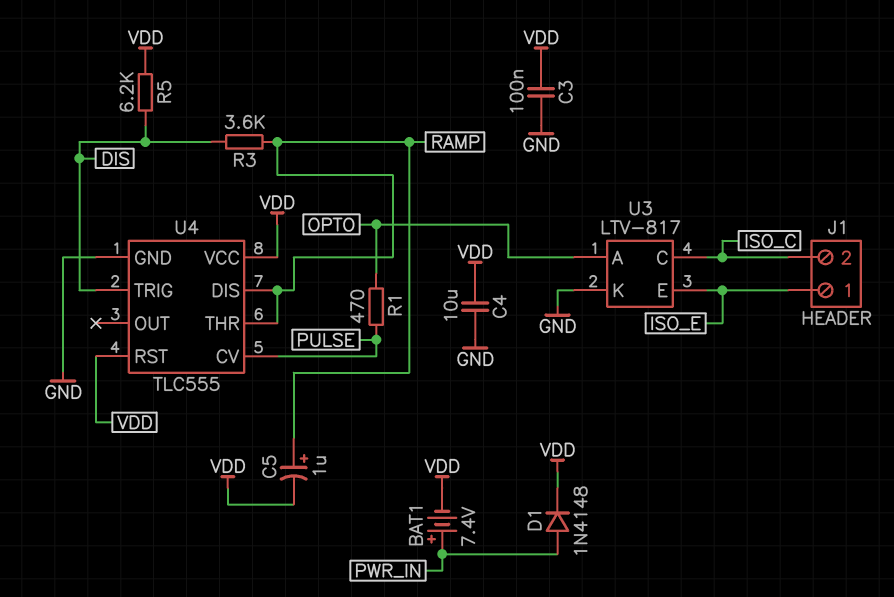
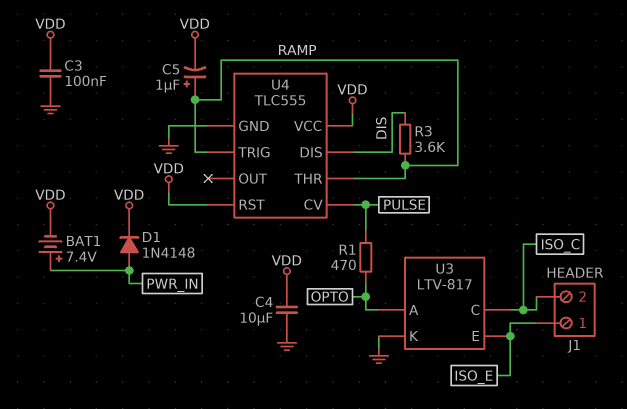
R5: 6.2k (DIS, VDD) -> none
U4 pin DIS: RAMP -> DIS
U4 pin TRIG: DIS -> RAMP

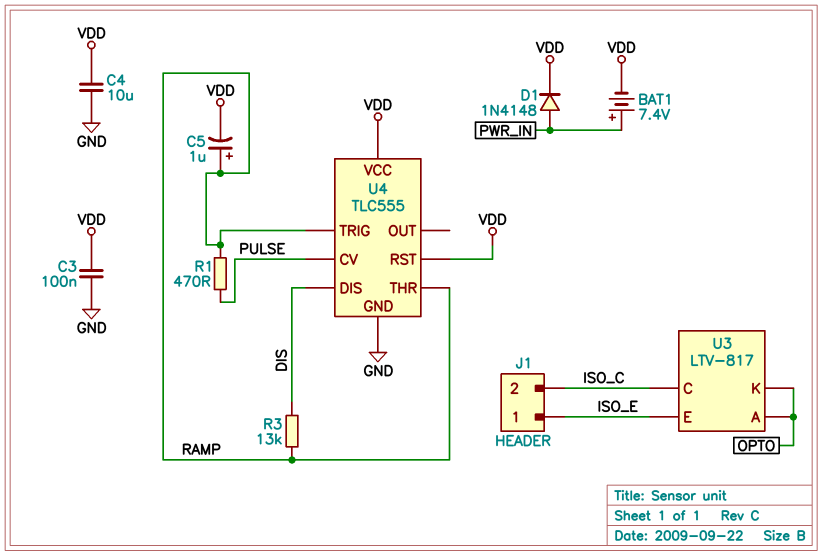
R1: 470 (OPTO, PULSE) -> 470 (PULSE, RAMP)
R3: 3.6k (DIS, RAMP) -> 13k (DIS, RAMP)
U3 pin K: GND -> OPTO

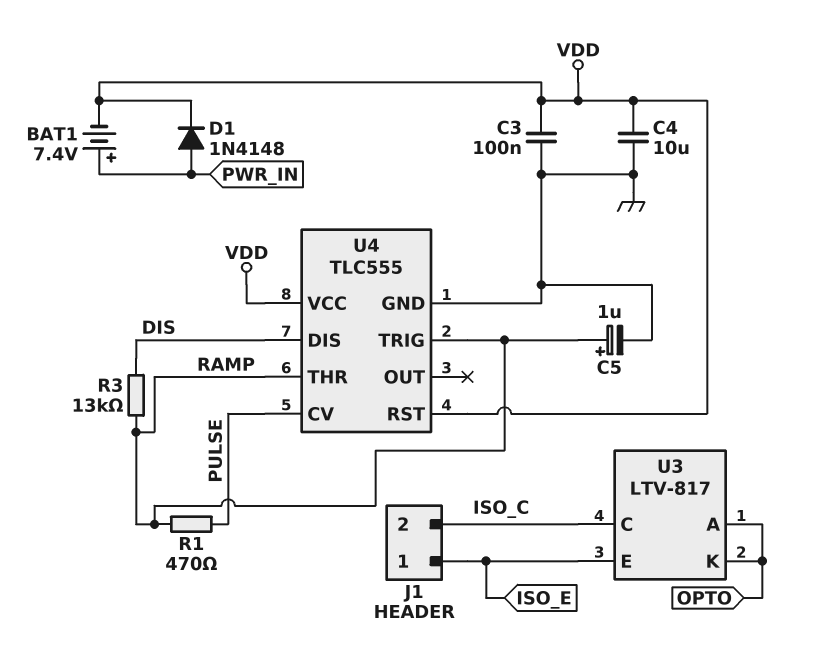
C5: 1uF (plus RAMP, minus VDD) -> 1uF (plus RAMP, minus GND)

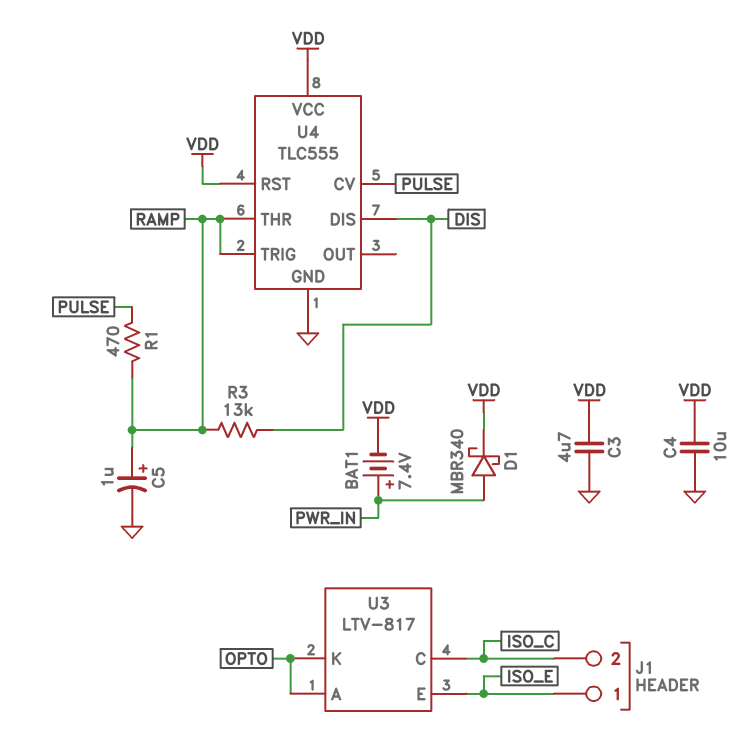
C3: 100nF (GND, VDD) -> 4.7uF (GND, VDD)
D1: diode 1N4148 (A PWR_IN, K VDD) -> schottky MBR340 (A PWR_IN, K VDD)

